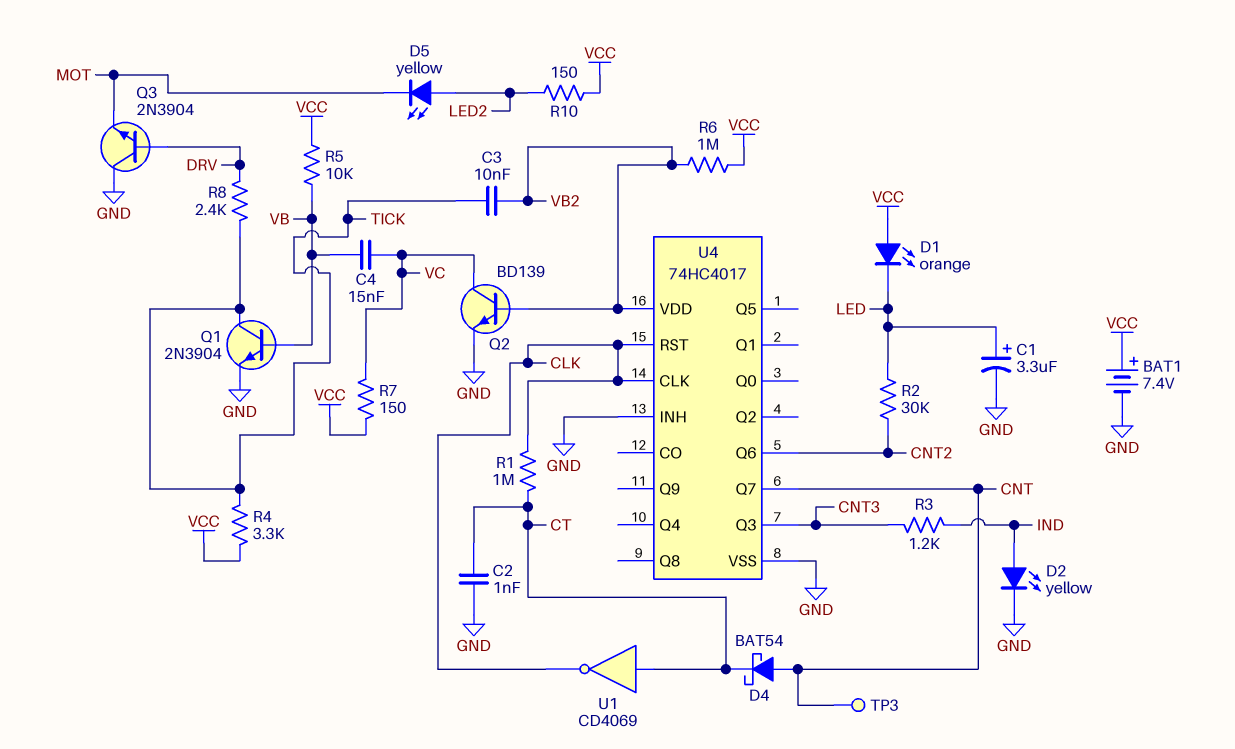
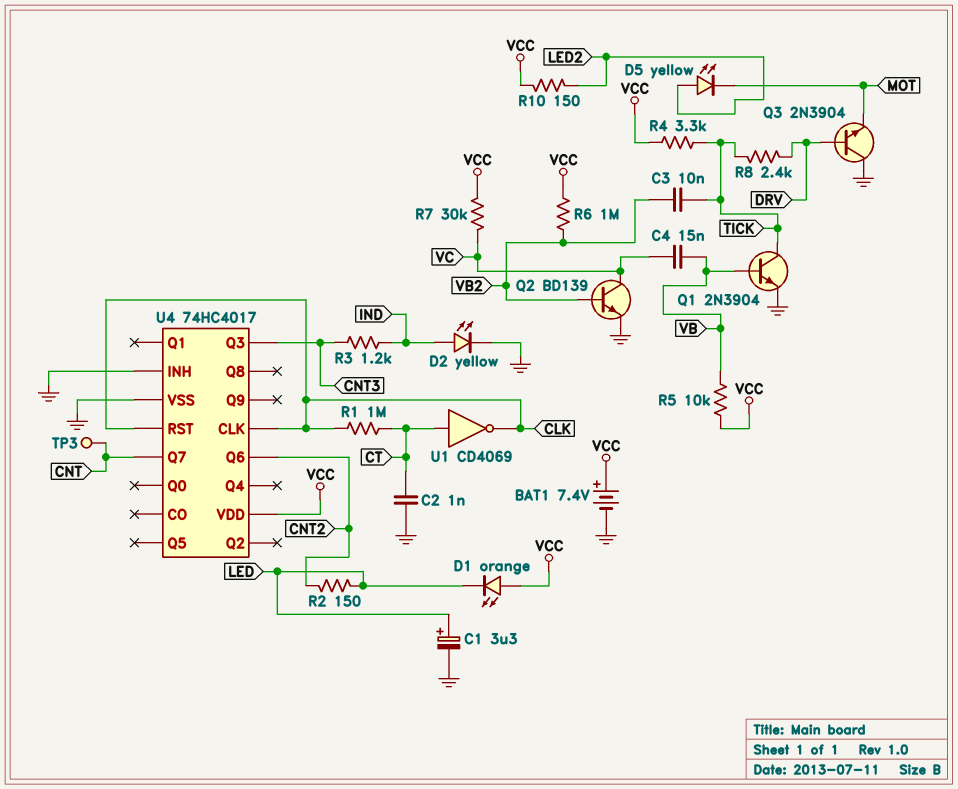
D4: schottky BAT54 (A CNT, K CT) -> none
R2: 30k (CNT2, LED) -> 150 (CNT2, LED)
R7: 150 (VC, VCC) -> 30k (VC, VCC)
U4 pin VDD: VB2 -> VCC

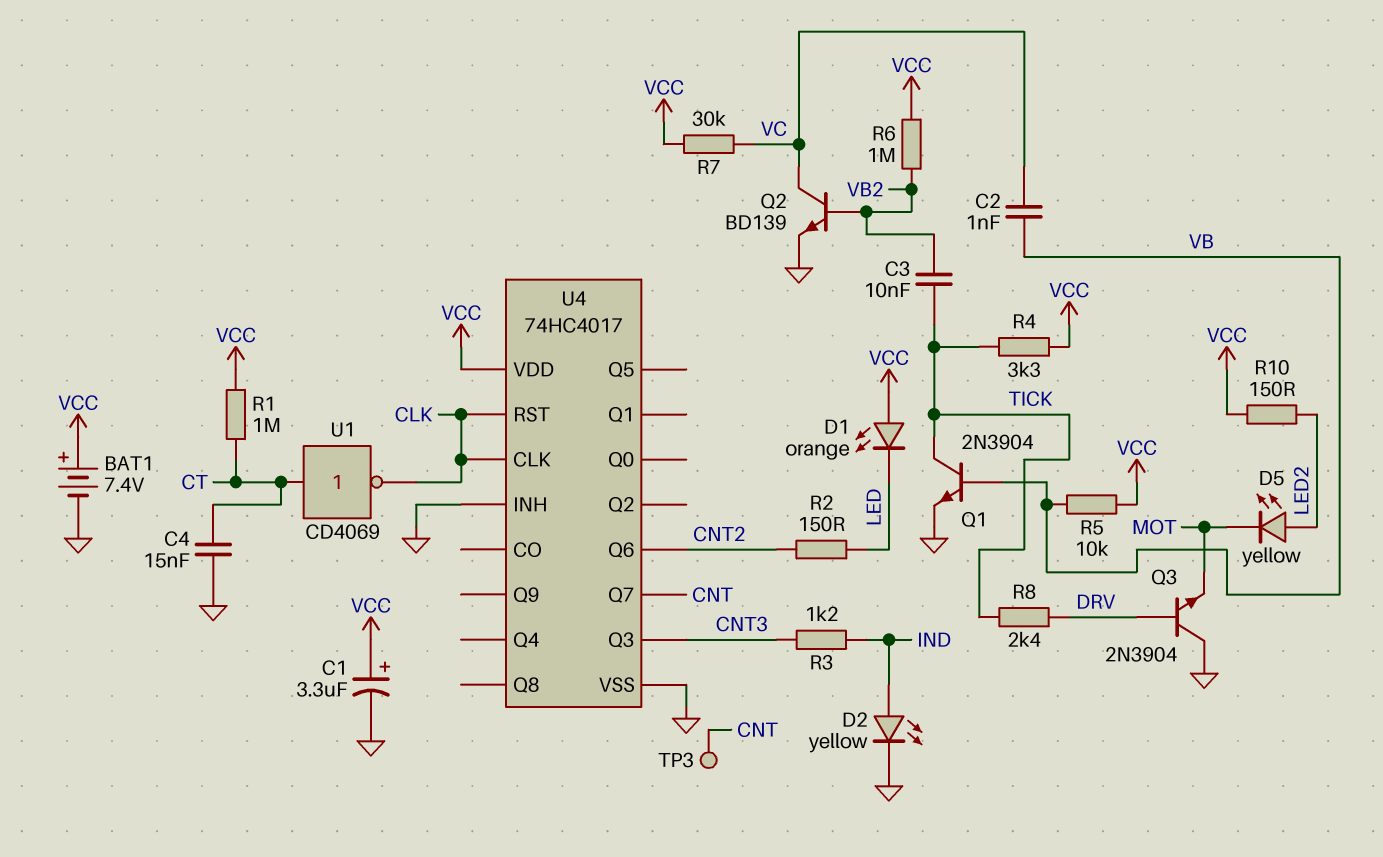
C1: 3.3uF (plus LED, minus GND) -> 3.3uF (plus VCC, minus GND)
C2: 1nF (CT, GND) -> 1nF (VB, VC)
C4: 15nF (VB, VC) -> 15nF (CT, GND)
R1: 1M (CLK, CT) -> 1M (CT, VCC)

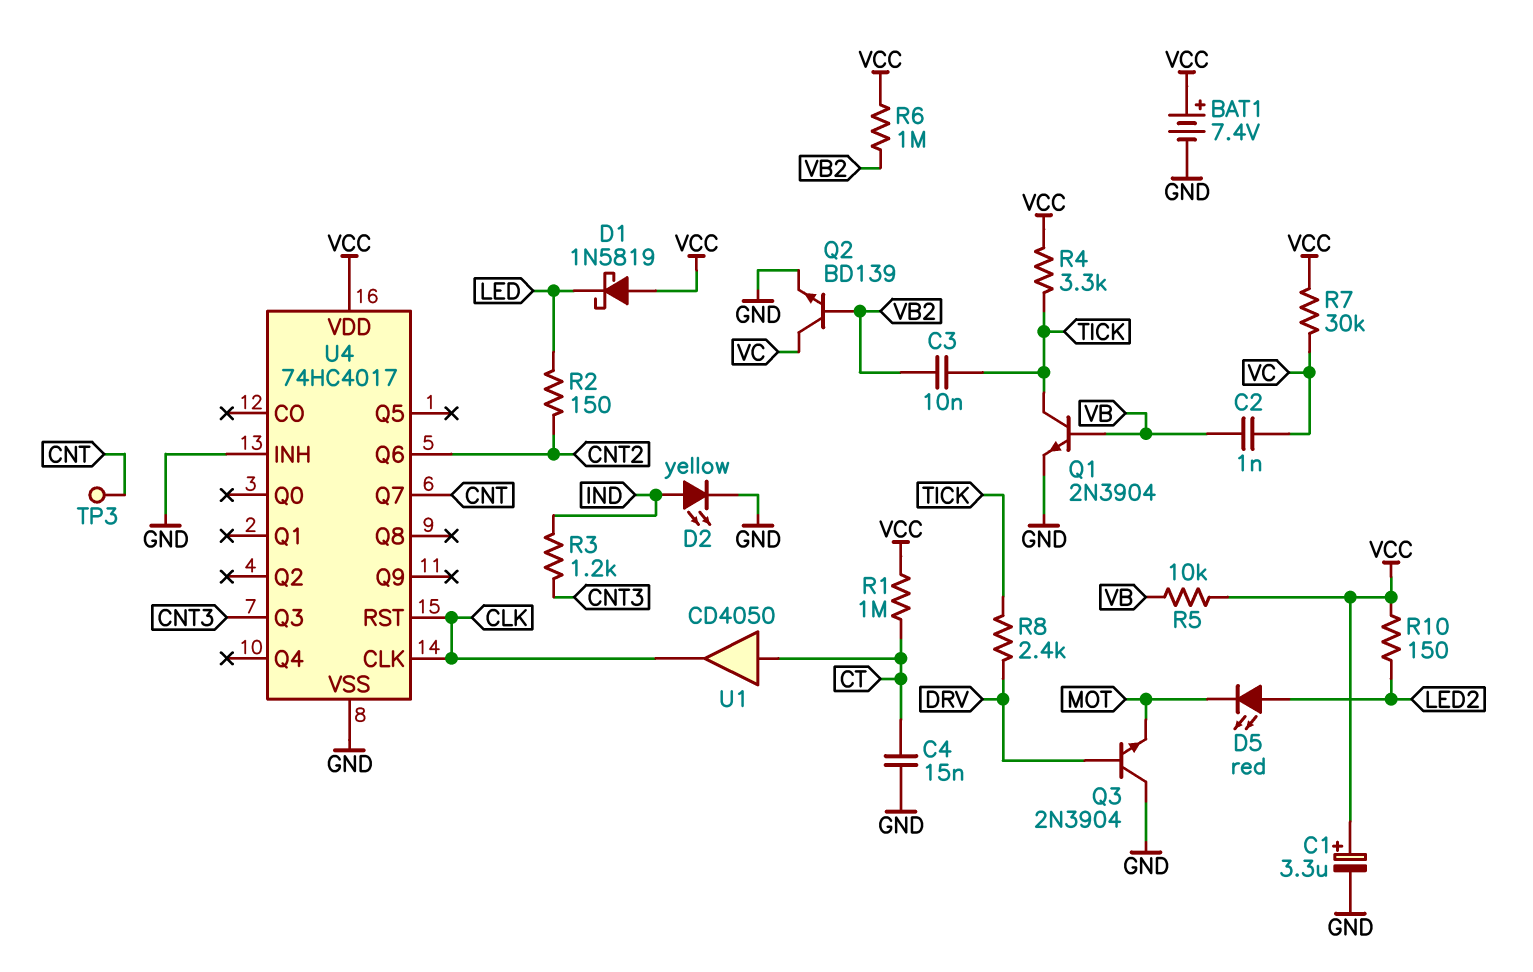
D1: LED orange (A VCC, K LED) -> schottky 1N5819 (A VCC, K LED)
D5: LED yellow (A LED2, K MOT) -> LED red (A LED2, K MOT)
U1: NOT CD4069 (in CT, out CLK) -> buffer CD4050 (in CT, out CLK)

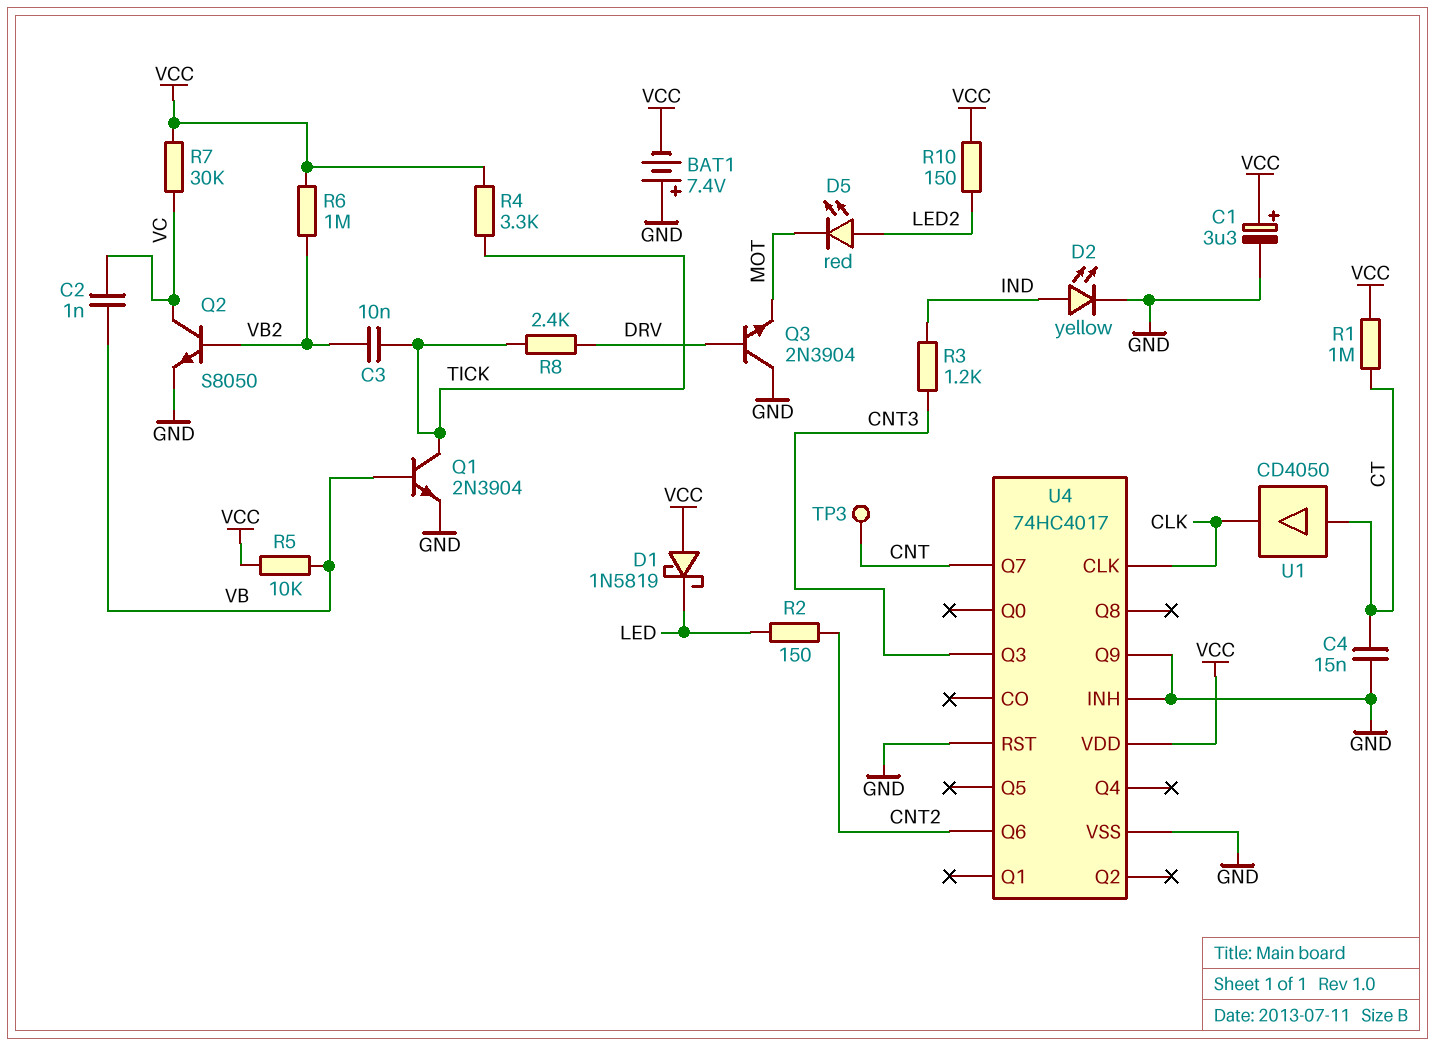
BAT1: 7.4V (plus VCC, minus GND) -> 7.4V (plus GND, minus VCC)
Q2: NPN BD139 (B VB2, C VC, E GND) -> NPN S8050 (B VB2, C VC, E GND)
U4 pin Q9: none -> GND
U4 pin RST: CLK -> GND

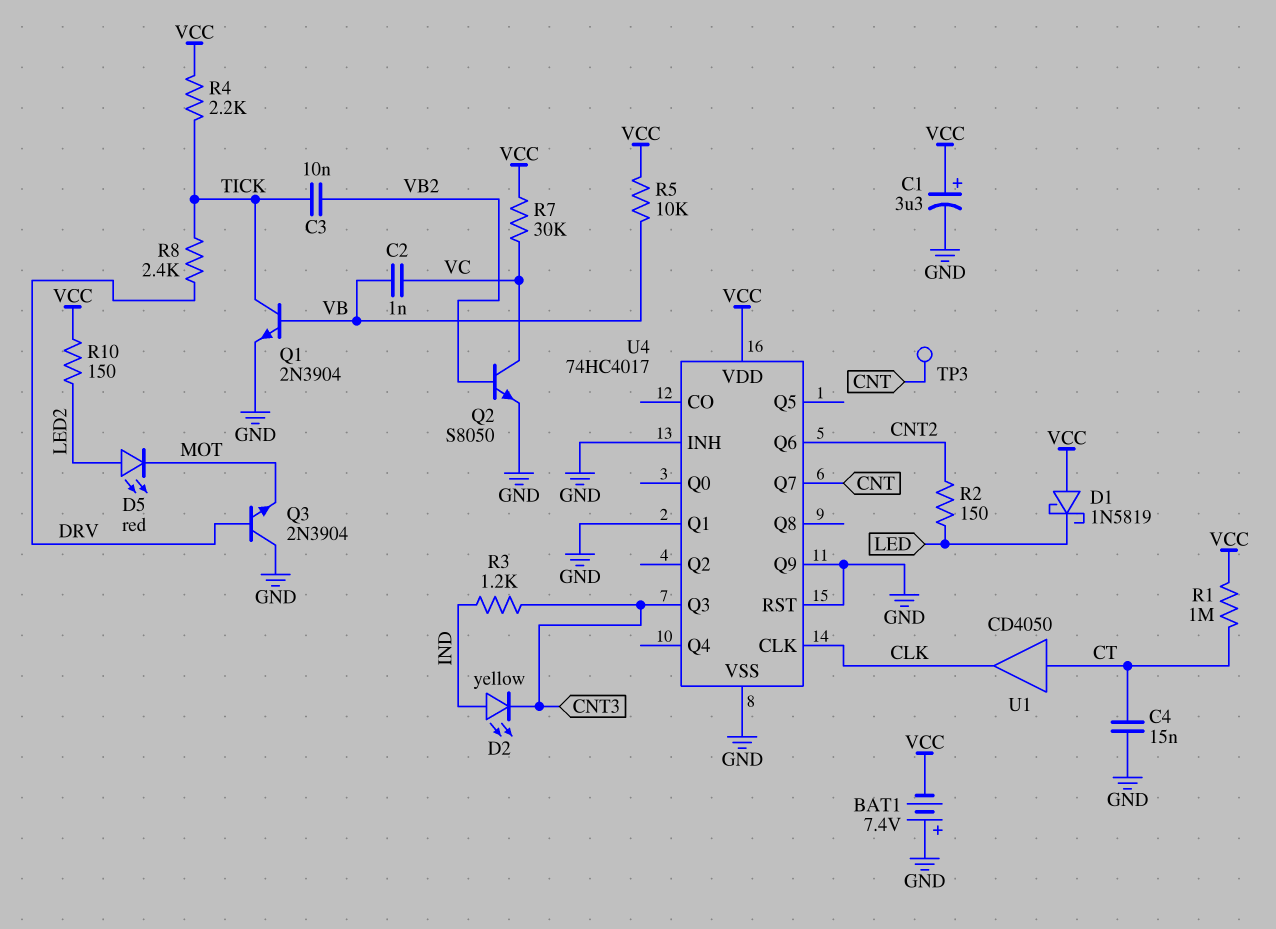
D2: LED yellow (A IND, K GND) -> LED yellow (A IND, K CNT3)
R4: 3.3k (TICK, VCC) -> 2.2k (TICK, VCC)
R6: 1M (VB2, VCC) -> none
U4 pin Q1: none -> GND

